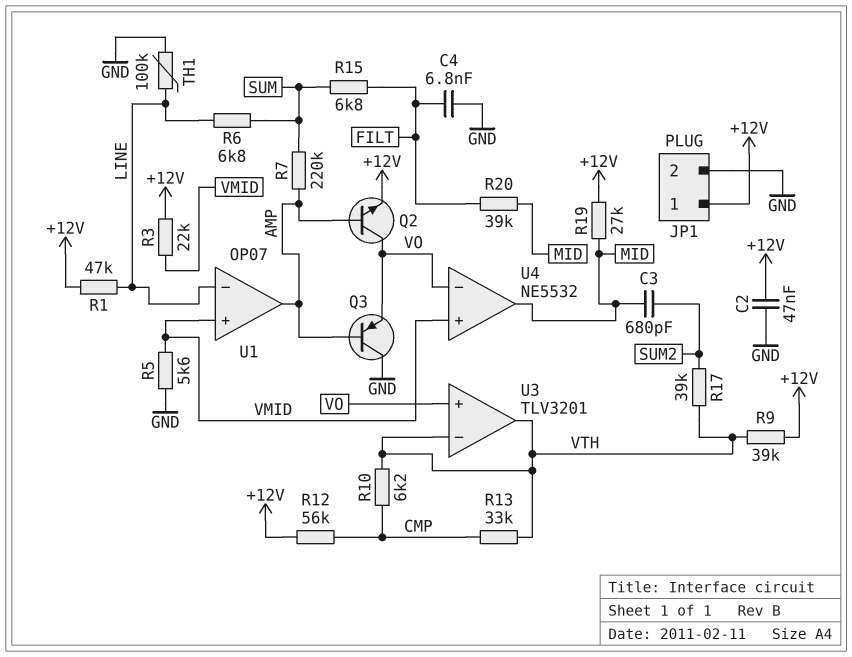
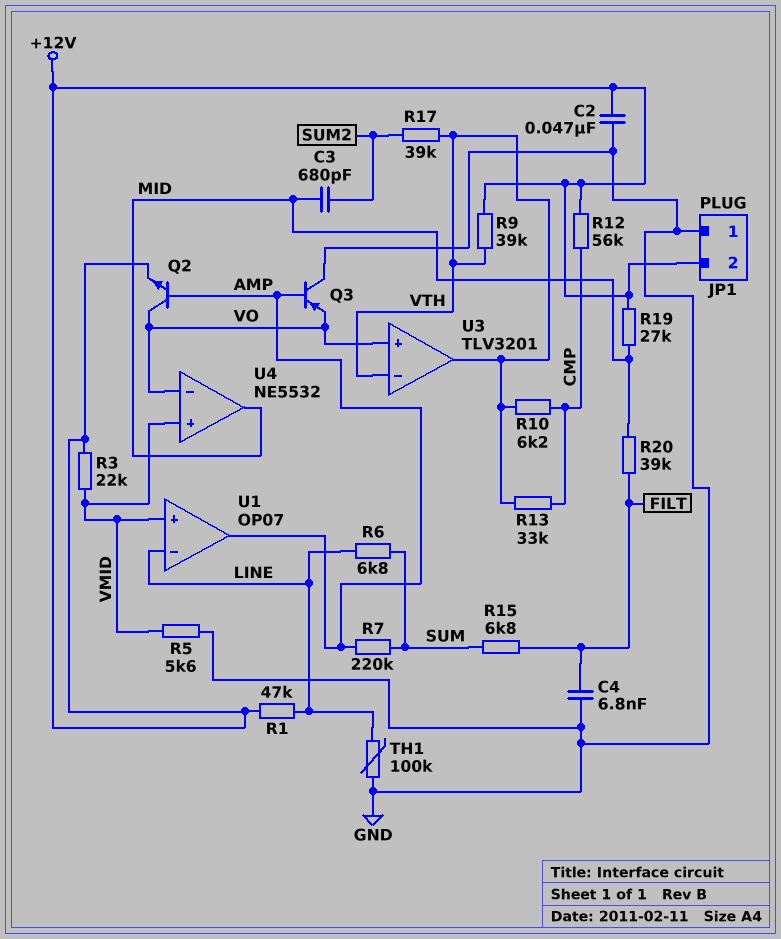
JP1 pin 1: +12V -> GND
JP1 pin 2: GND -> +12V

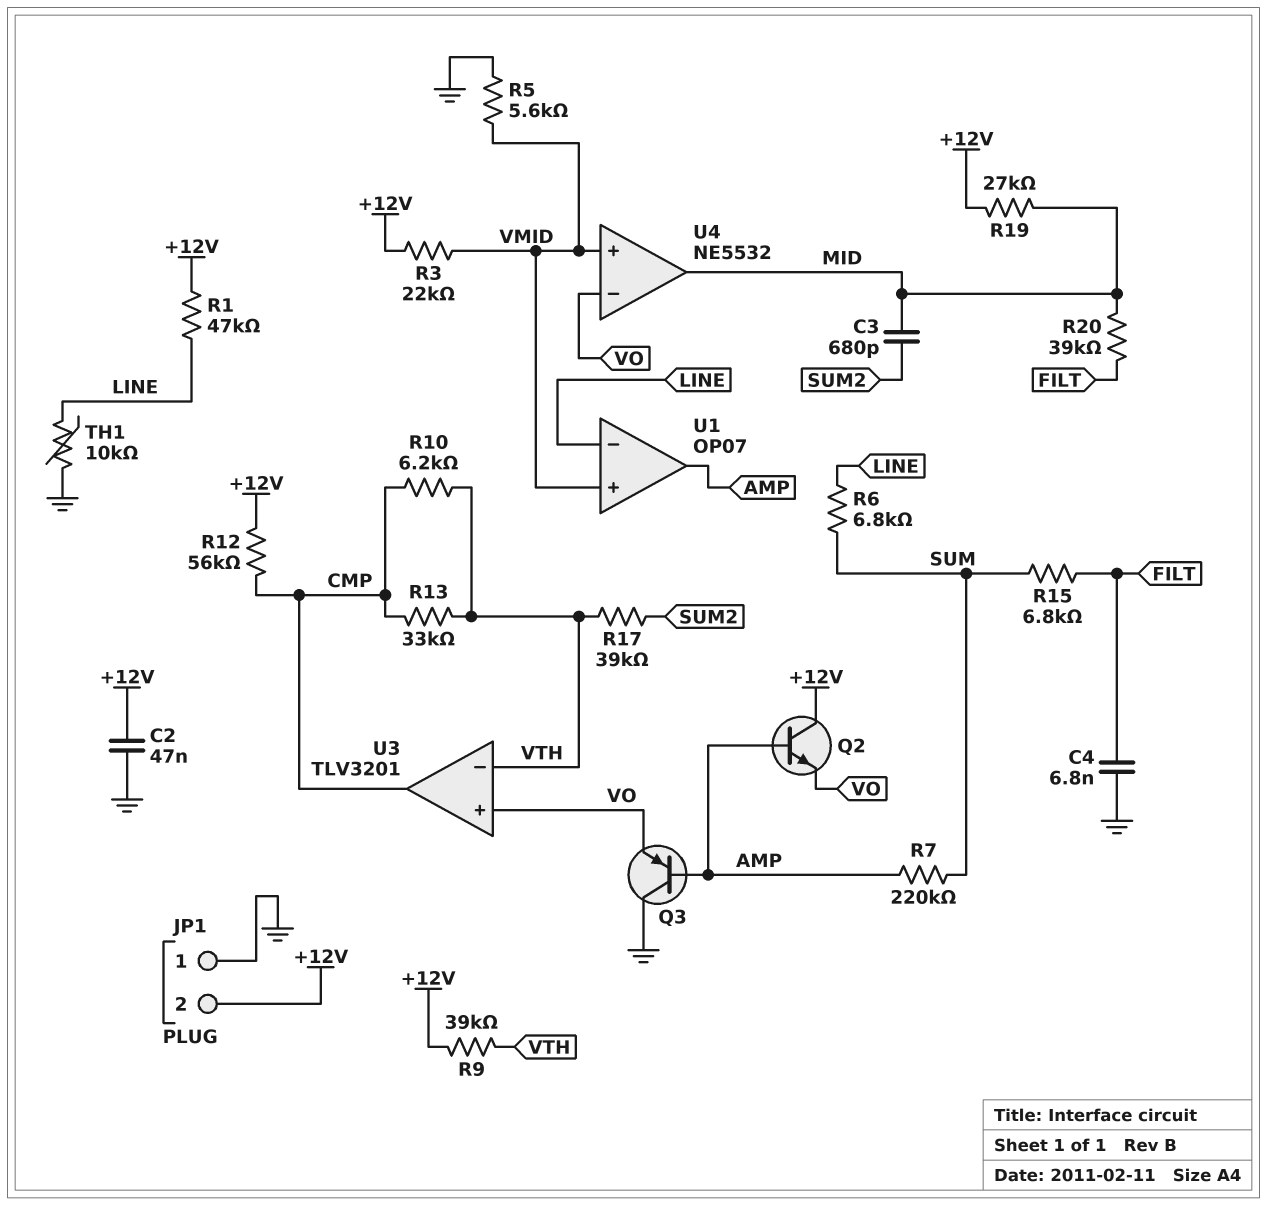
Q2: NPN (B AMP, C VO, E +12V) -> NPN (B AMP, C +12V, E VO)
TH1: 100k (GND, LINE) -> 10k (GND, LINE)
U3 pin out: VTH -> CMP

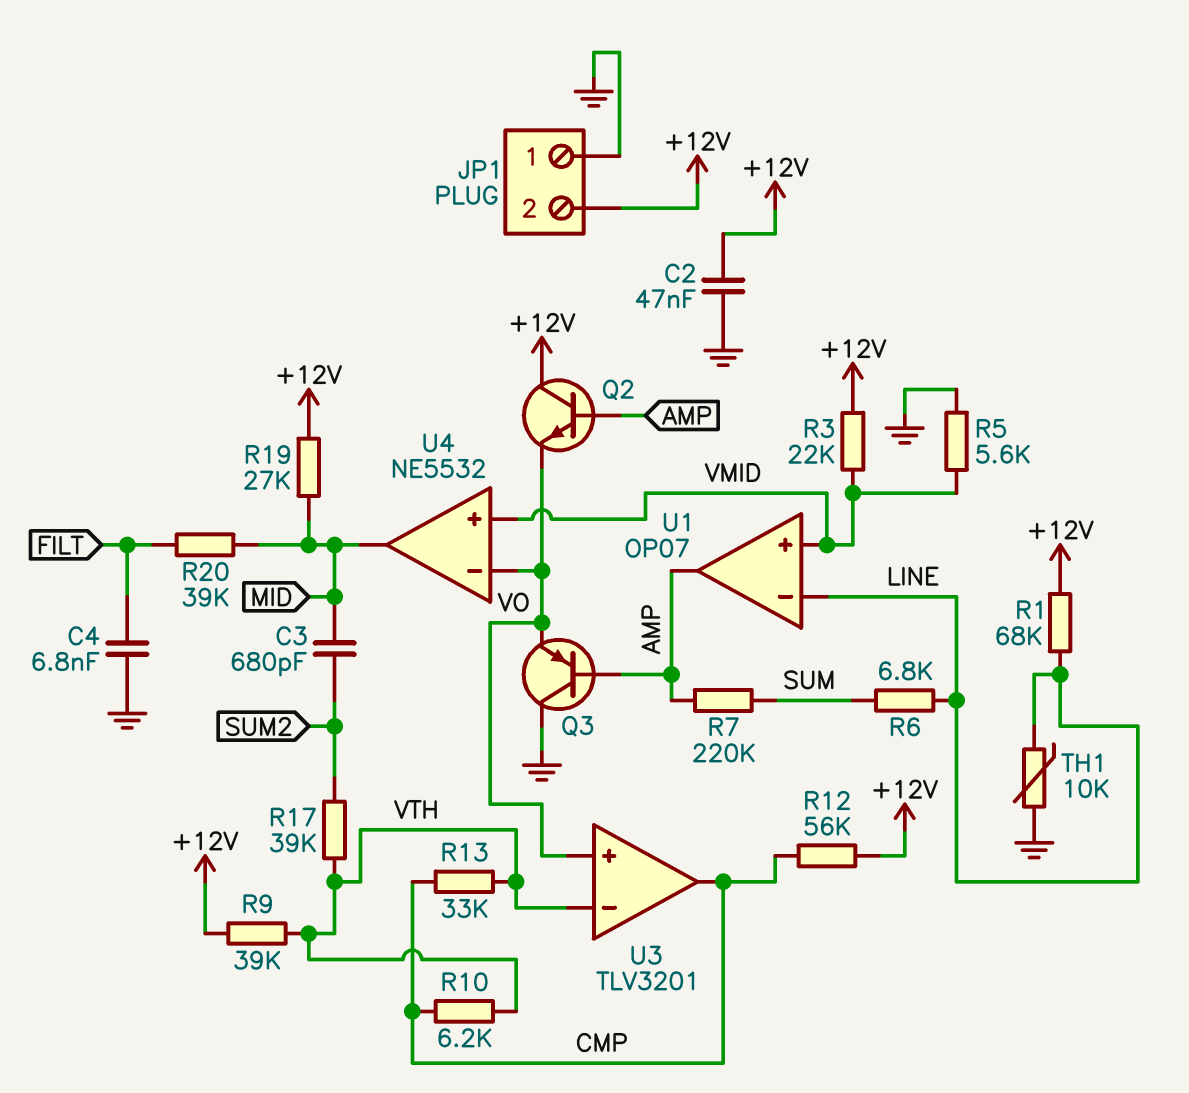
R1: 47k (+12V, LINE) -> 68k (+12V, LINE)
R15: 6.8k (FILT, SUM) -> none

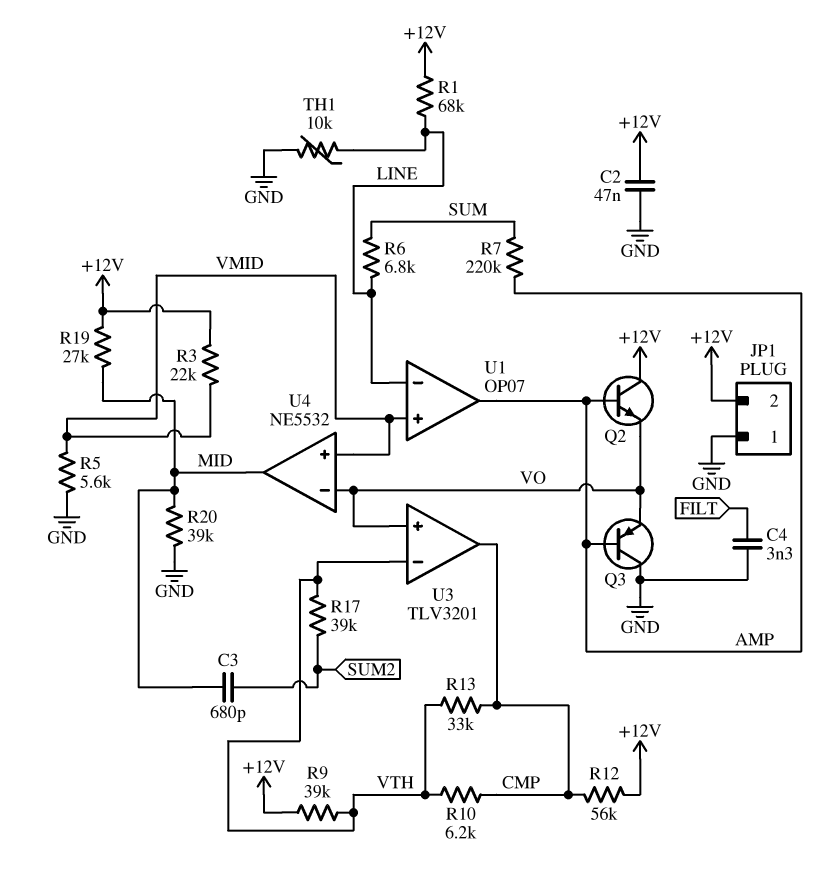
C4: 6.8nF (FILT, GND) -> 3.3nF (FILT, GND)
R20: 39k (FILT, MID) -> 39k (GND, MID)

